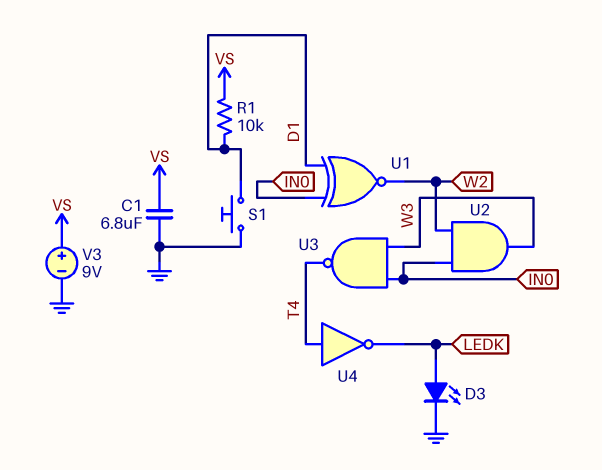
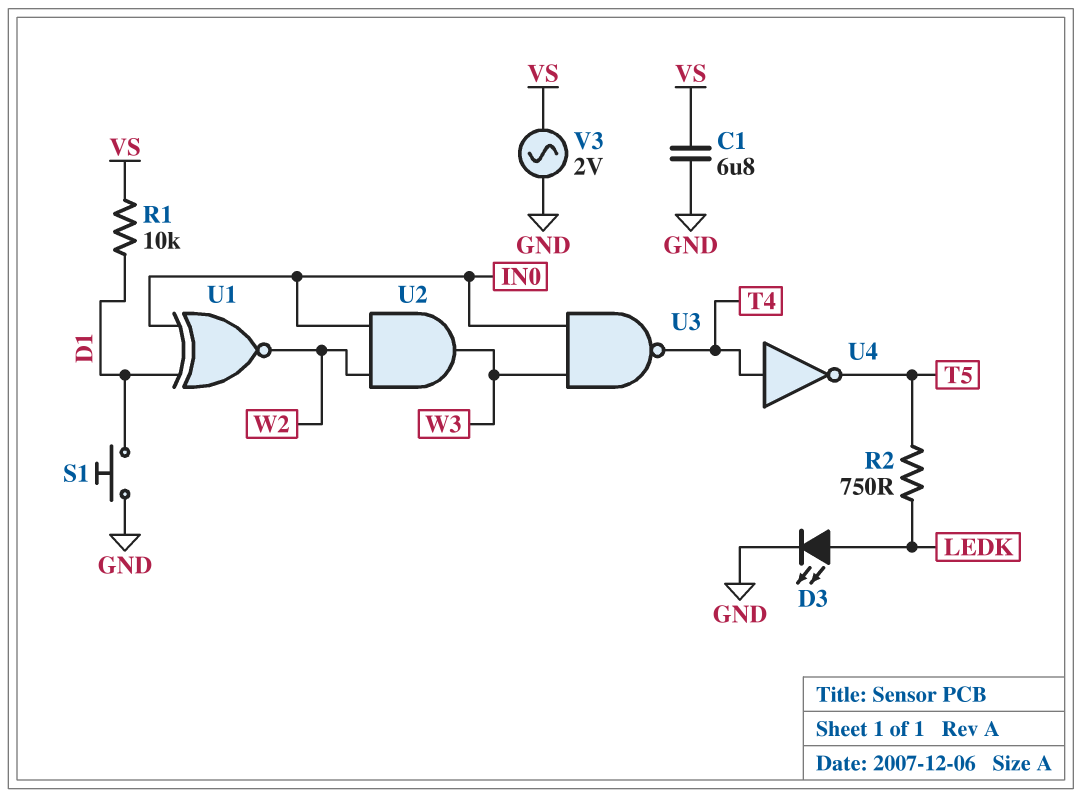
R2: none -> 750 (LEDK, T5)
U4: NOT (in T4, out LEDK) -> NOT (in T4, out T5)
V3: 9V (plus VS, minus GND) -> AC 2V (GND, VS)

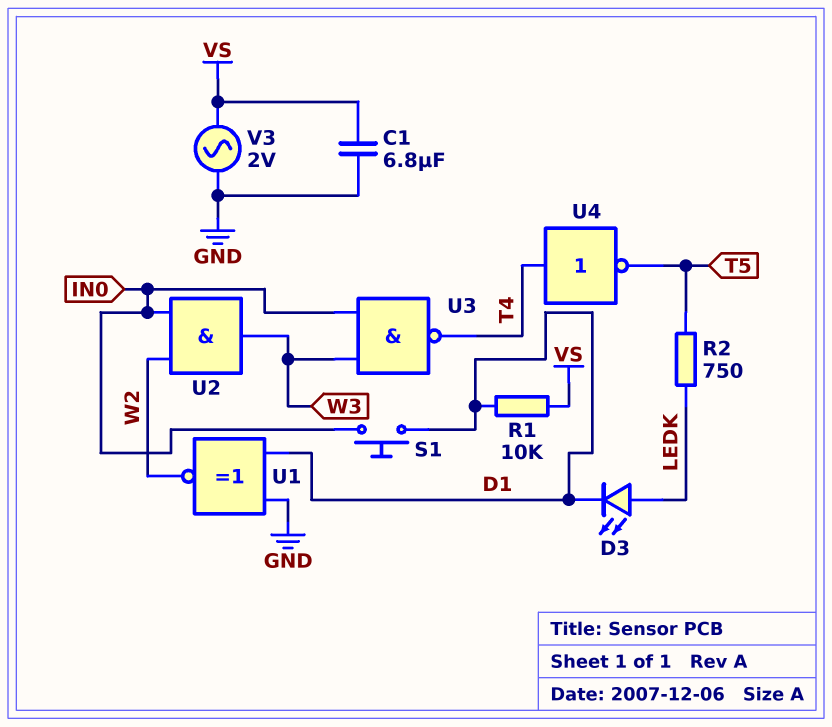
D3: LED (A LEDK, K GND) -> LED (A LEDK, K D1)
S1: button (D1, GND) -> button (D1, IN0)
U1: XNOR (in D1, in IN0, out W2) -> XNOR (in D1, in GND, out W2)

